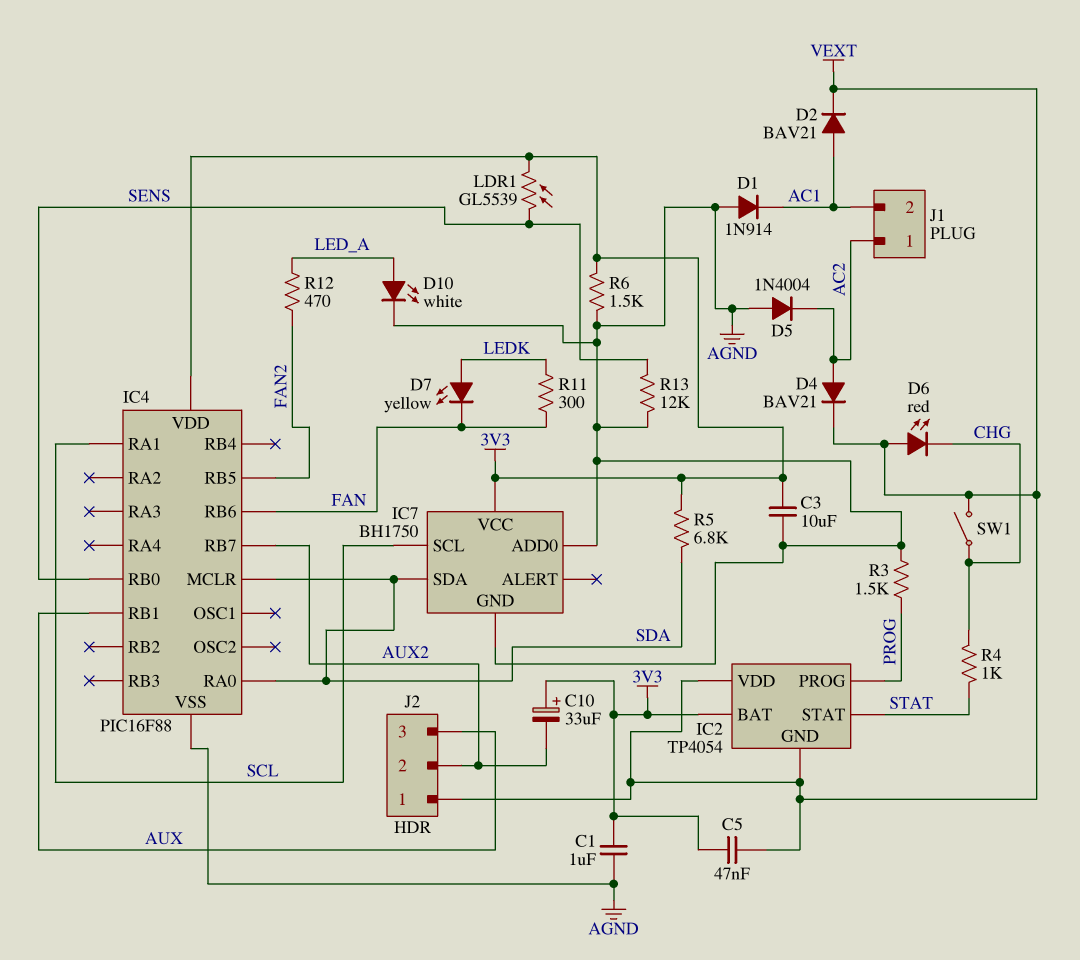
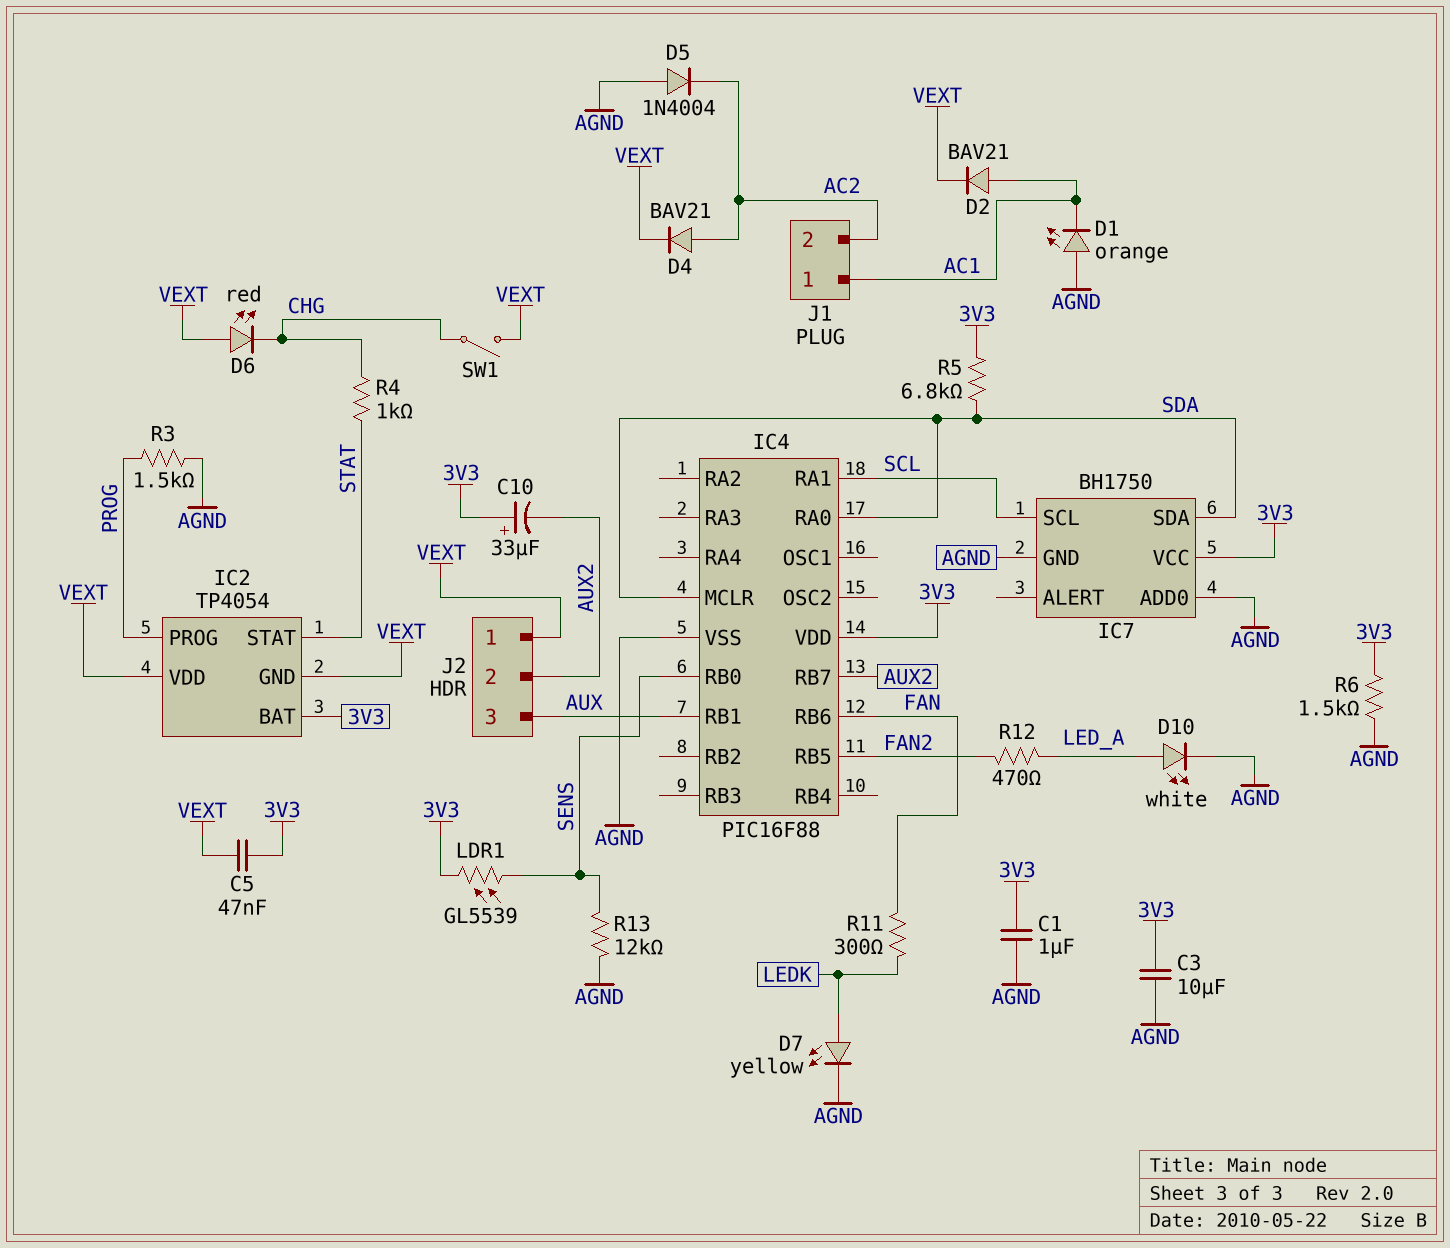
D1: diode 1N914 (A AGND, K AC1) -> LED orange (A AGND, K AC1)
D7: LED yellow (A LEDK, K FAN) -> LED yellow (A LEDK, K AGND)
J1 pin 1: AC2 -> AC1
J1 pin 2: AC1 -> AC2

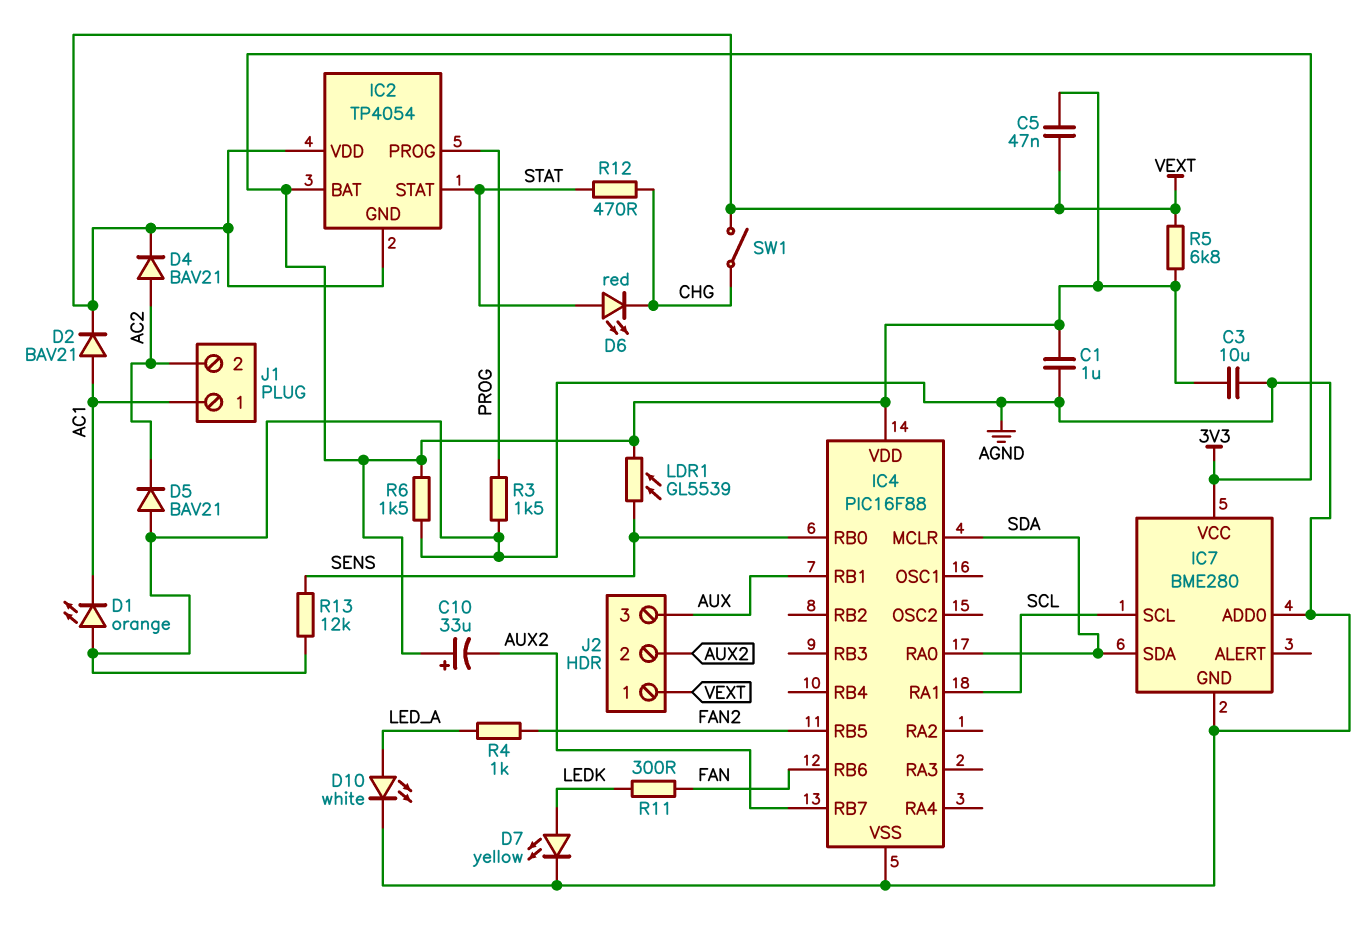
D5: diode 1N4004 (A AGND, K AC2) -> diode BAV21 (A AGND, K AC2)
D6: LED red (A VEXT, K CHG) -> LED red (A STAT, K CHG)
IC7: BH1750 -> BME280
R4: 1k (CHG, STAT) -> 1k (FAN2, LED_A)
R5: 6.8k (3V3, SDA) -> 6.8k (3V3, VEXT)
R12: 470 (FAN2, LED_A) -> 470 (CHG, STAT)

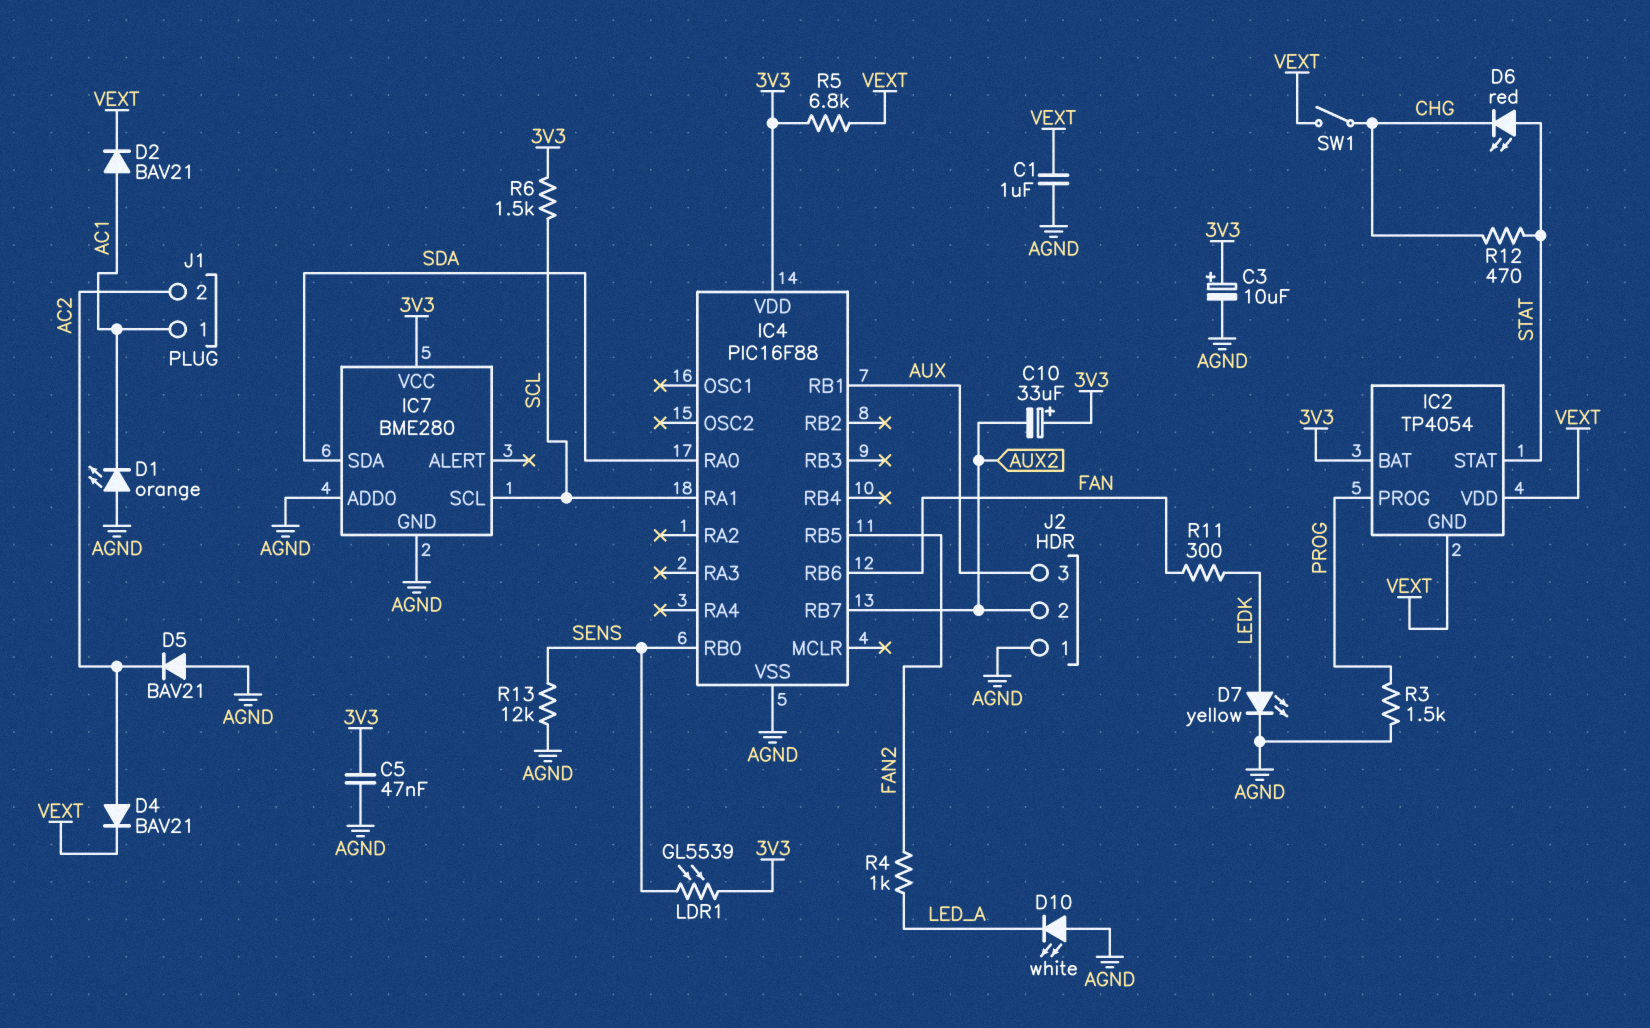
C1: 1uF (3V3, AGND) -> 1uF (AGND, VEXT)
C3: 10uF (3V3, AGND) -> 10uF (plus 3V3, minus AGND)
C5: 47nF (3V3, VEXT) -> 47nF (3V3, AGND)
D10: LED white (A LED_A, K AGND) -> LED white (A AGND, K LED_A)
IC4 pin MCLR: SDA -> none
J2 pin 1: VEXT -> AGND
R6: 1.5k (3V3, AGND) -> 1.5k (3V3, SCL)

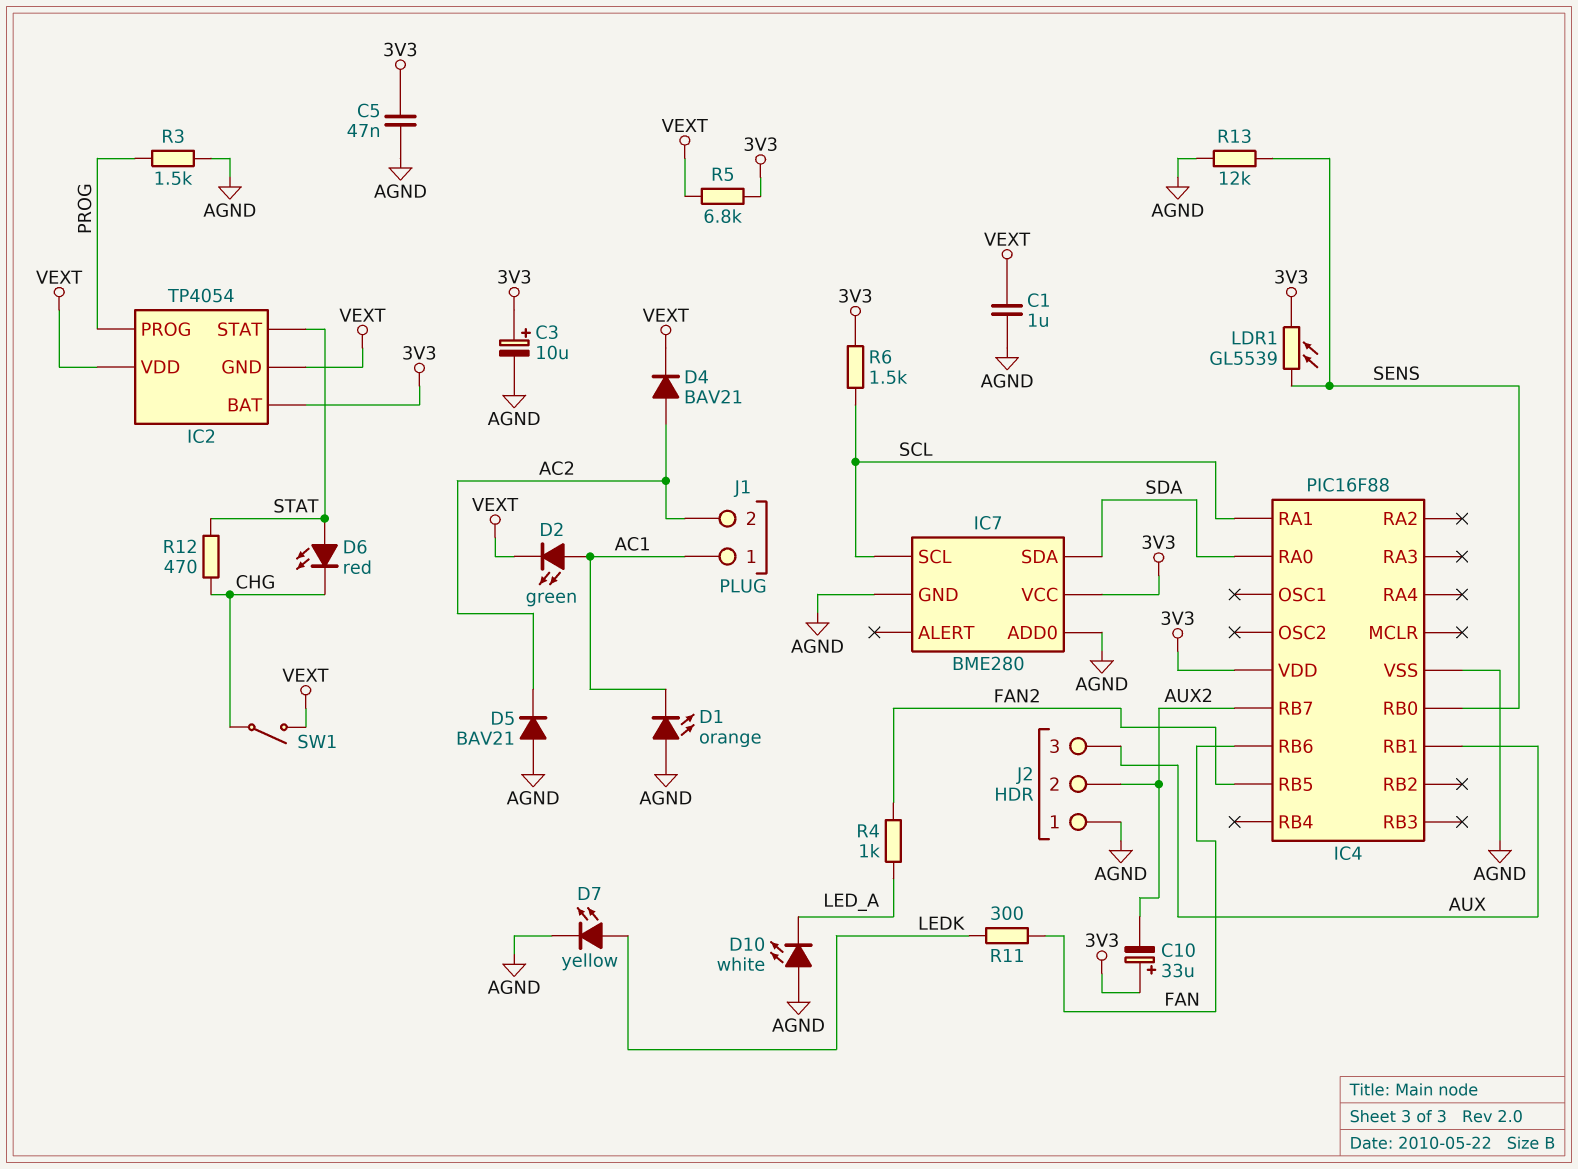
D2: diode BAV21 (A AC1, K VEXT) -> LED green (A AC1, K VEXT)

